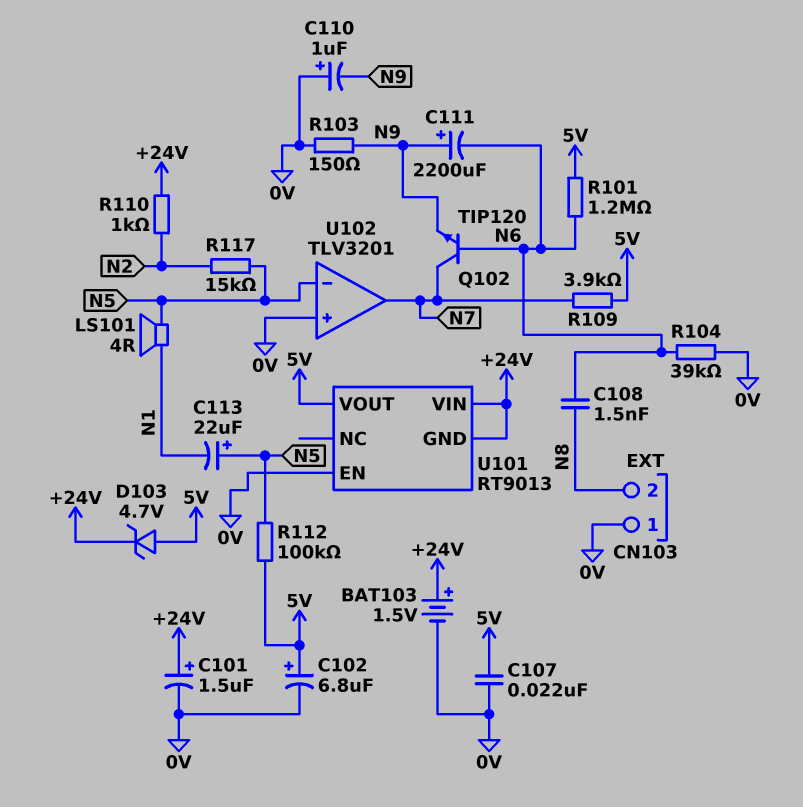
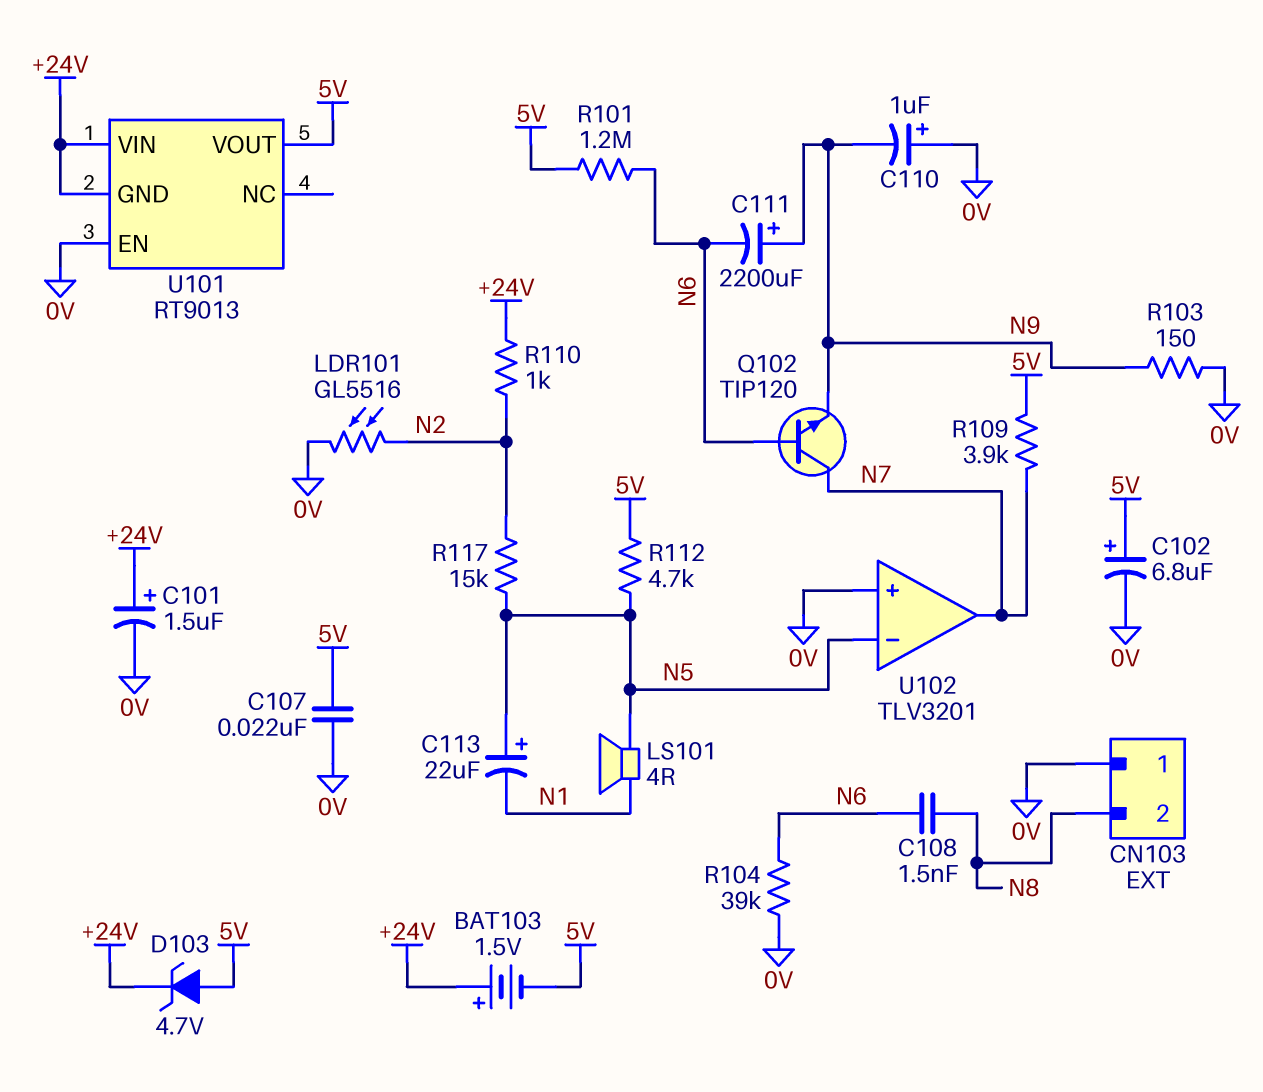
BAT103: 1.5V (plus +24V, minus 0V) -> 1.5V (plus +24V, minus 5V)
LDR101: none -> GL5516 (0V, N2)
R112: 100k (5V, N5) -> 4.7k (5V, N5)

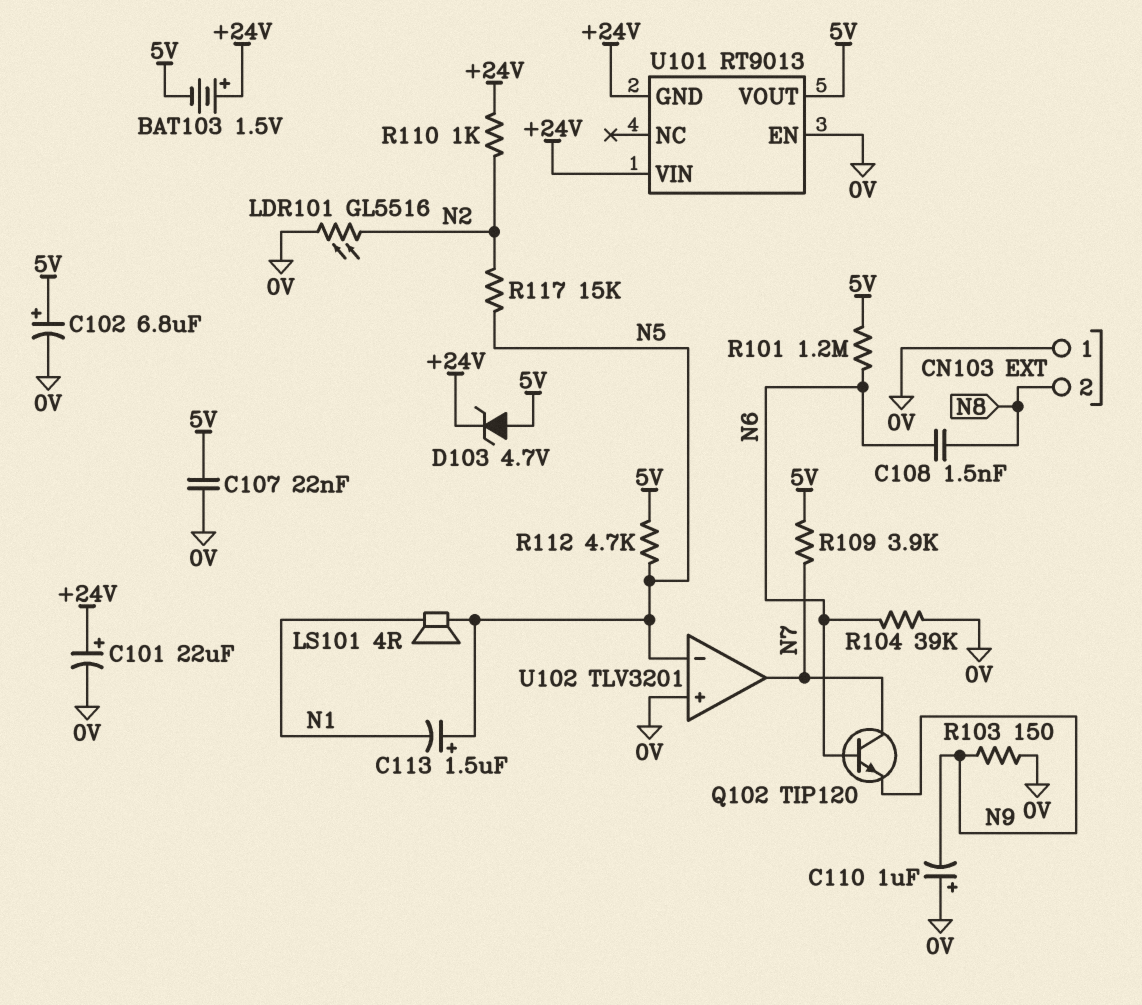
C101: 1.5uF (plus +24V, minus 0V) -> 22uF (plus +24V, minus 0V)
C111: 2200uF (plus N9, minus N6) -> none
C113: 22uF (plus N5, minus N1) -> 1.5uF (plus N5, minus N1)

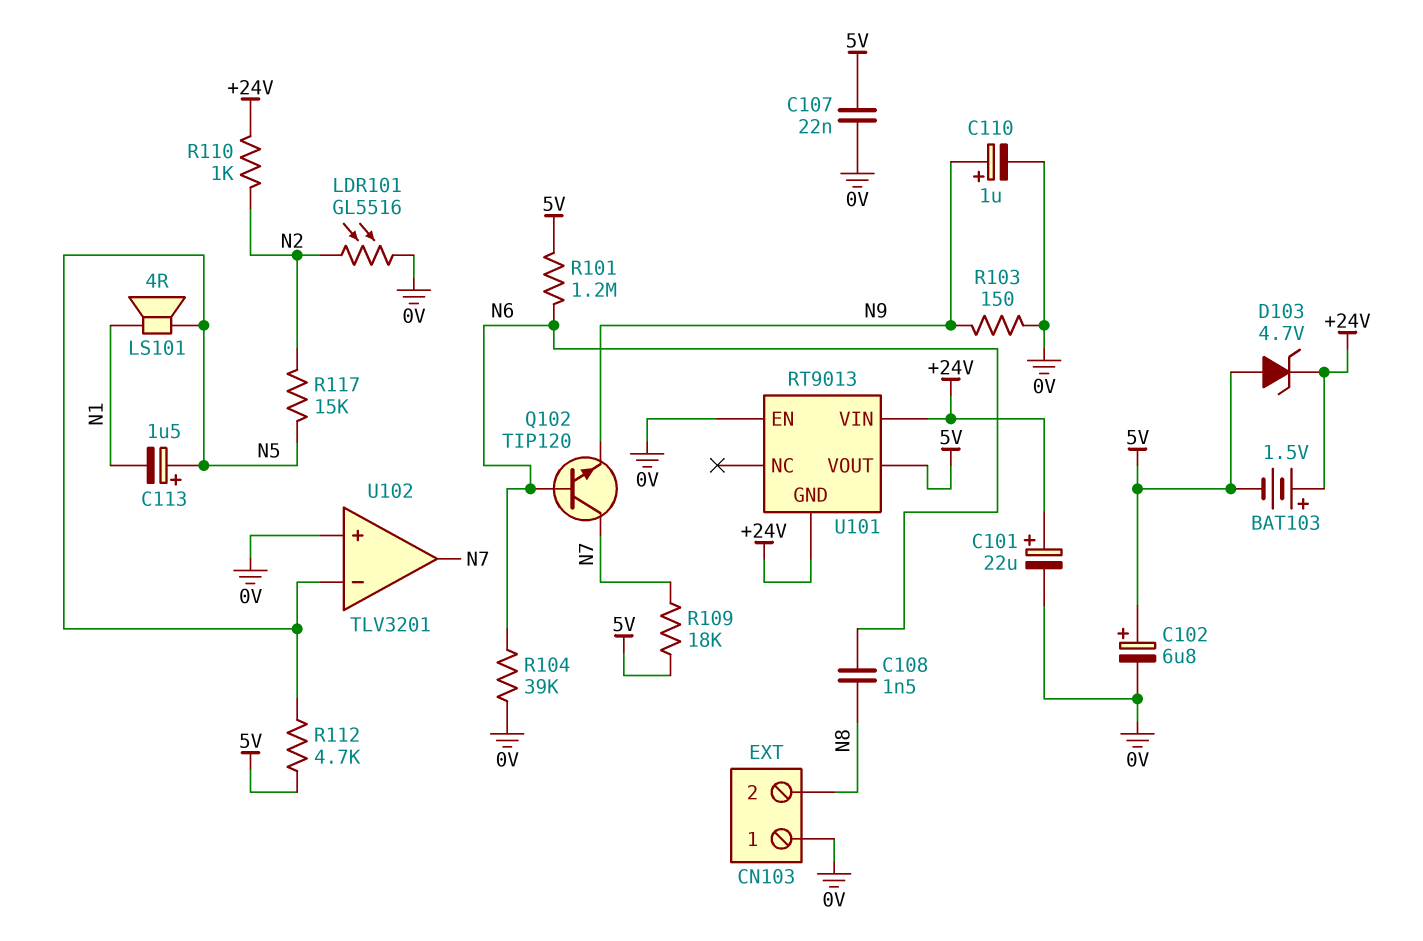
C110: 1uF (plus 0V, minus N9) -> 1uF (plus N9, minus 0V)
R109: 3.9k (5V, N7) -> 18k (5V, N7)

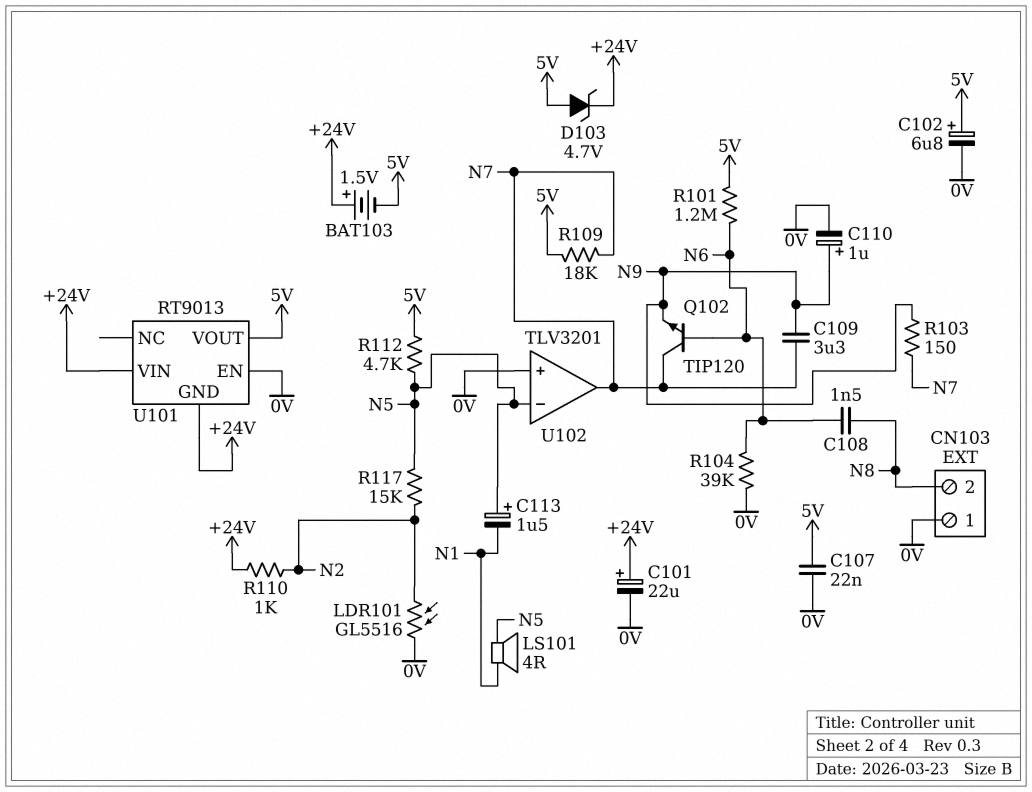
C109: none -> 3.3uF (N7, N9)
R103: 150 (0V, N9) -> 150 (N7, N9)

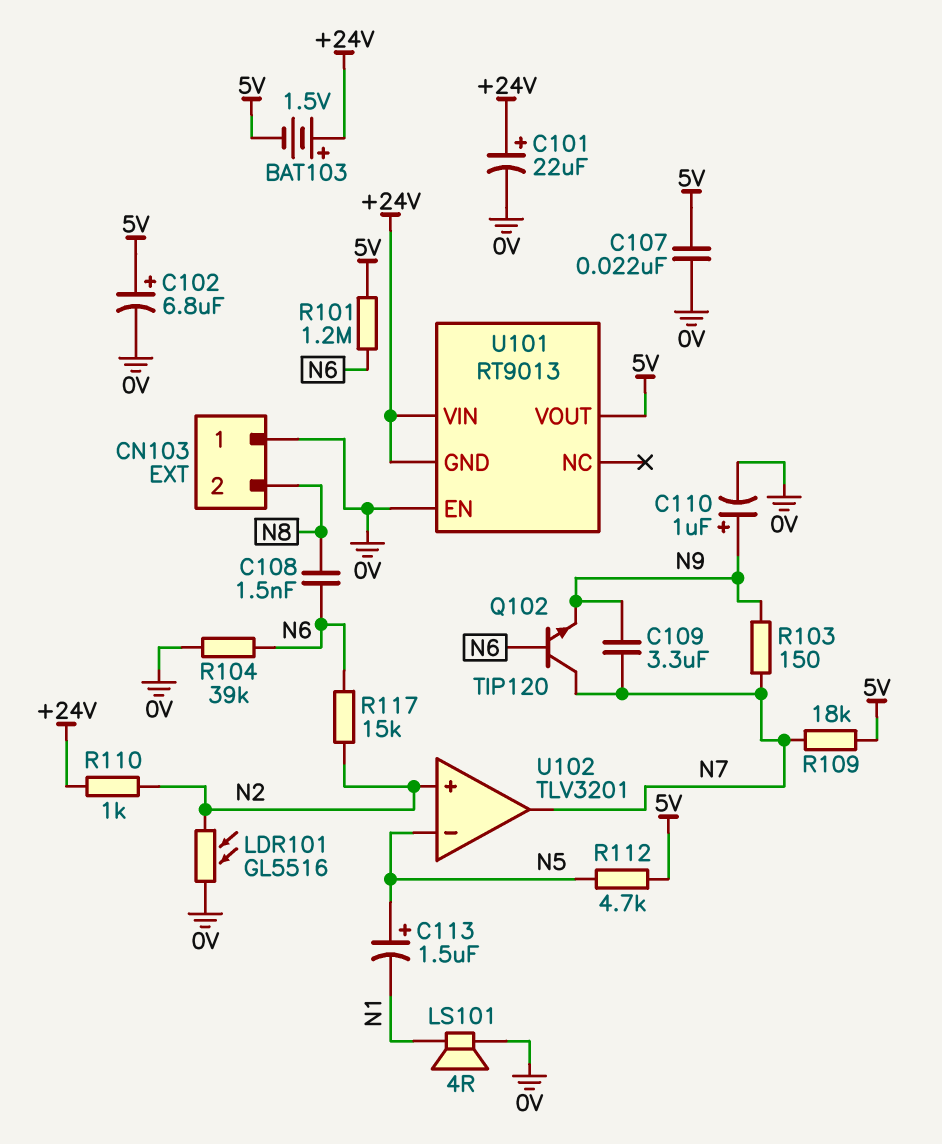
D103: zener 4.7V (A 5V, K +24V) -> none
LS101: speaker 4R (N1, N5) -> speaker 4R (0V, N1)
R117: 15k (N2, N5) -> 15k (N2, N6)
U102 pin in+: 0V -> N2

